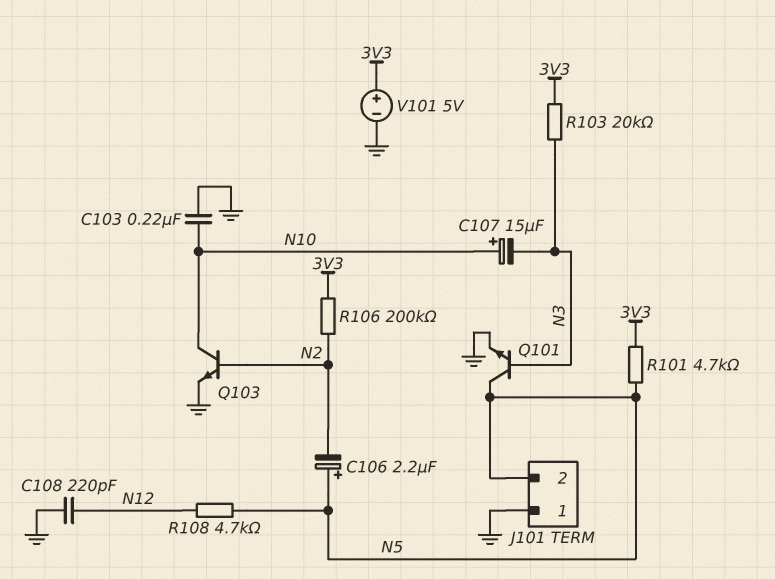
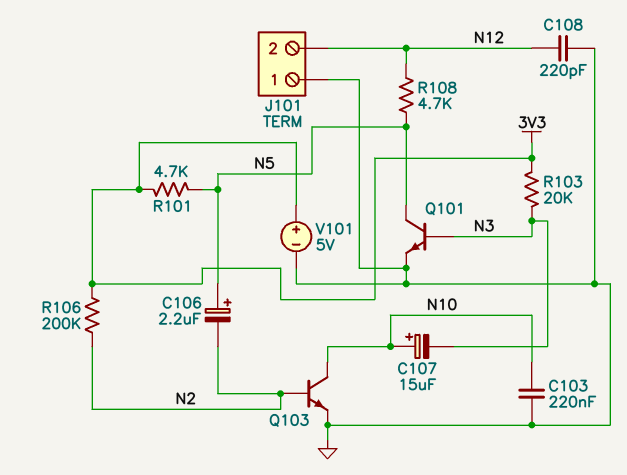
J101 pin 2: N5 -> N12

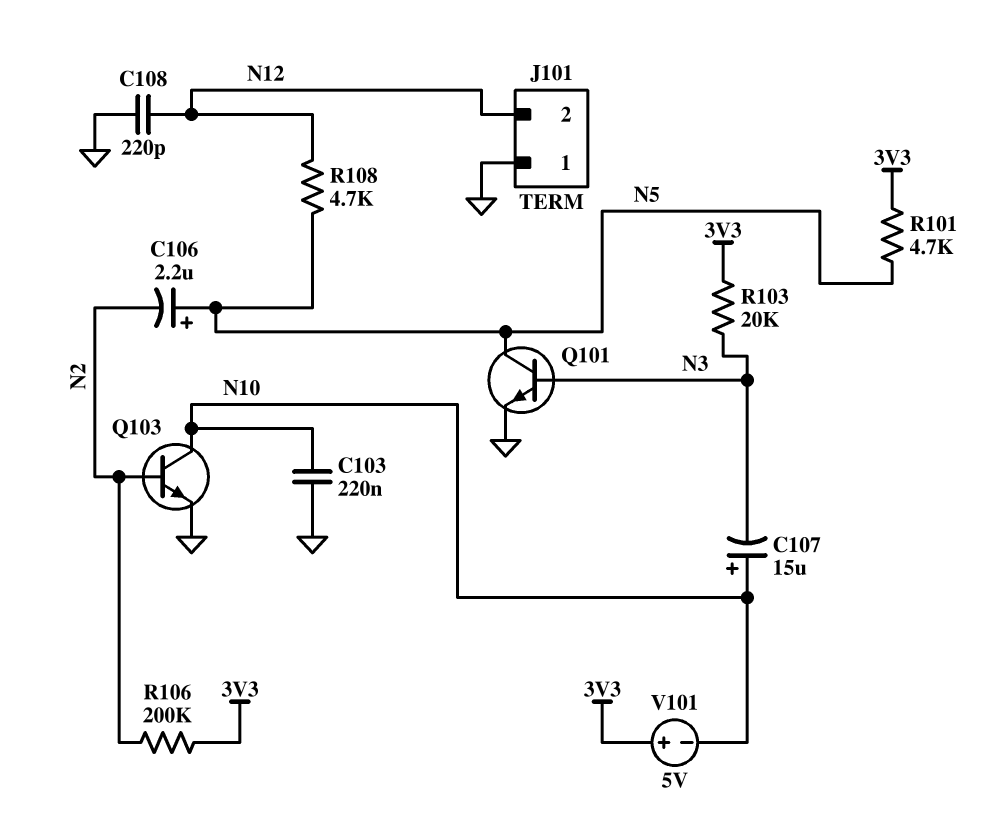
V101: 5V (plus 3V3, minus GND) -> 5V (plus 3V3, minus N10)

